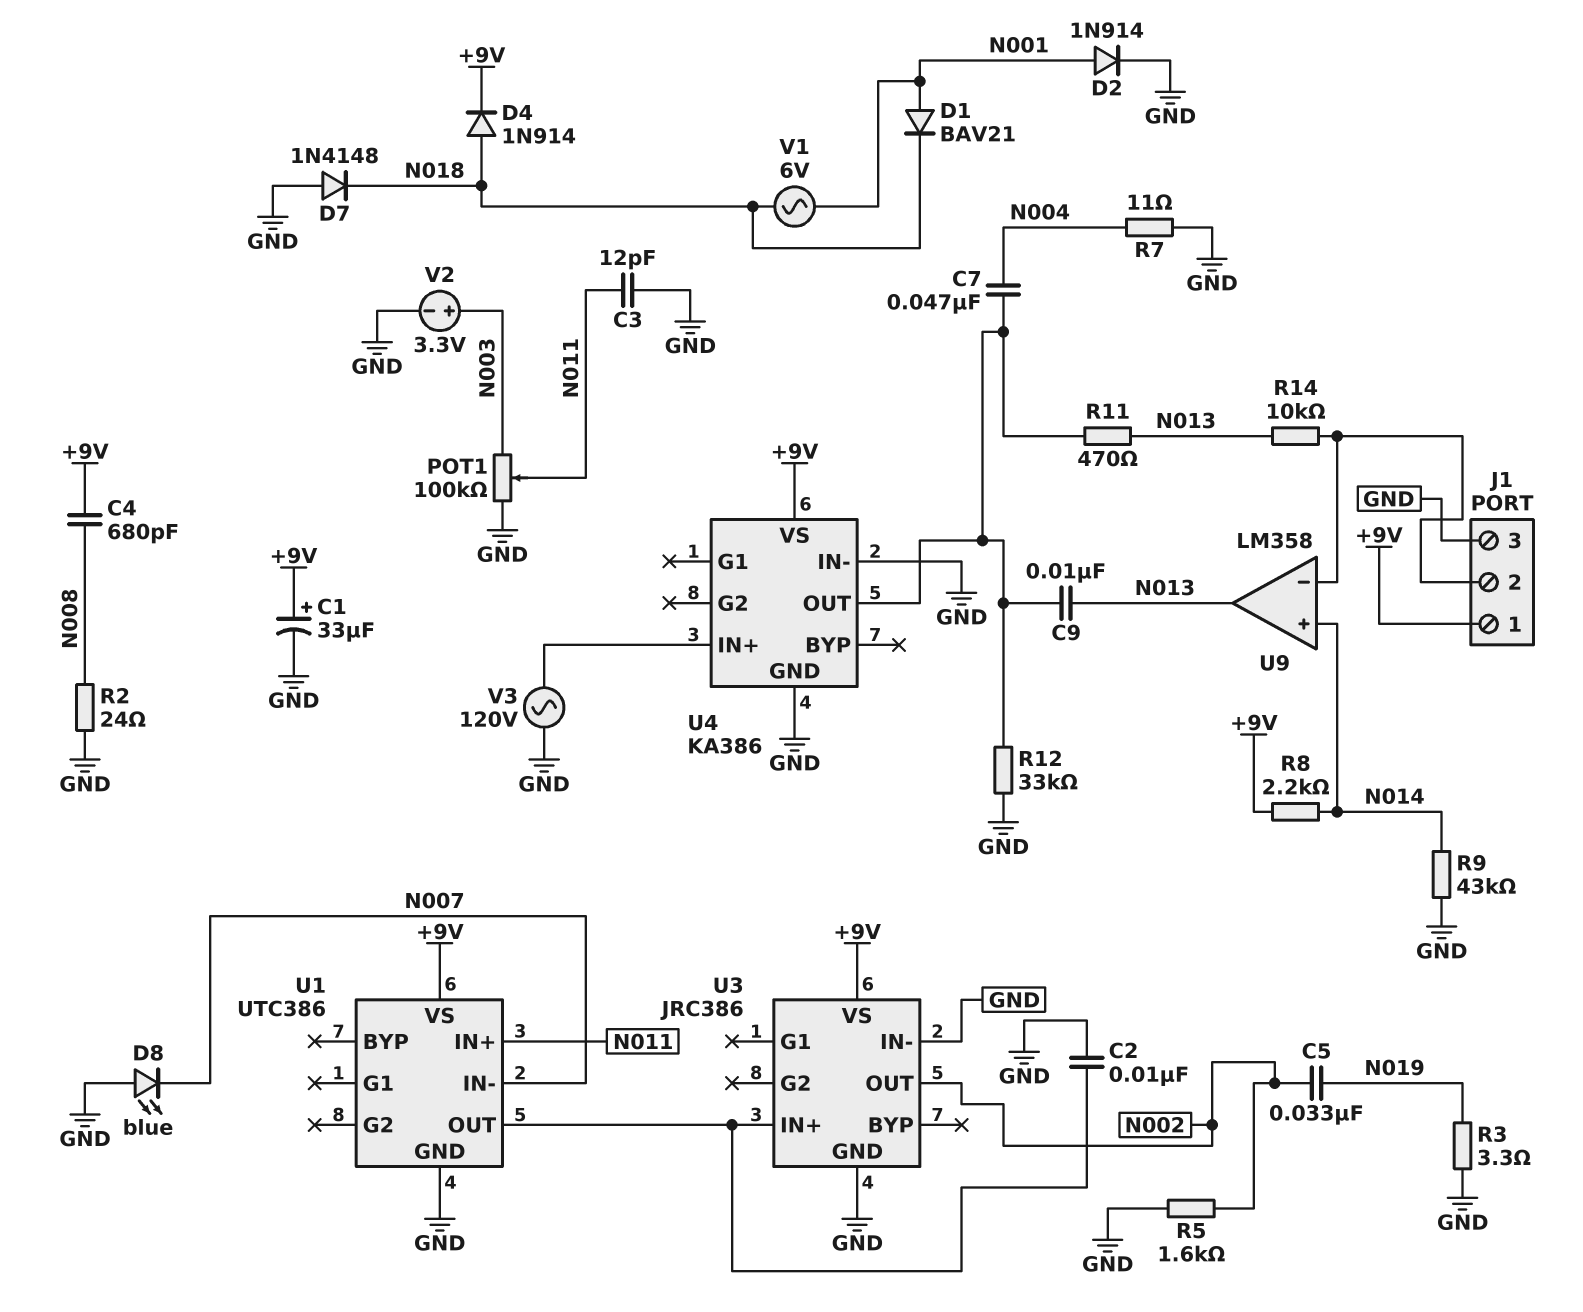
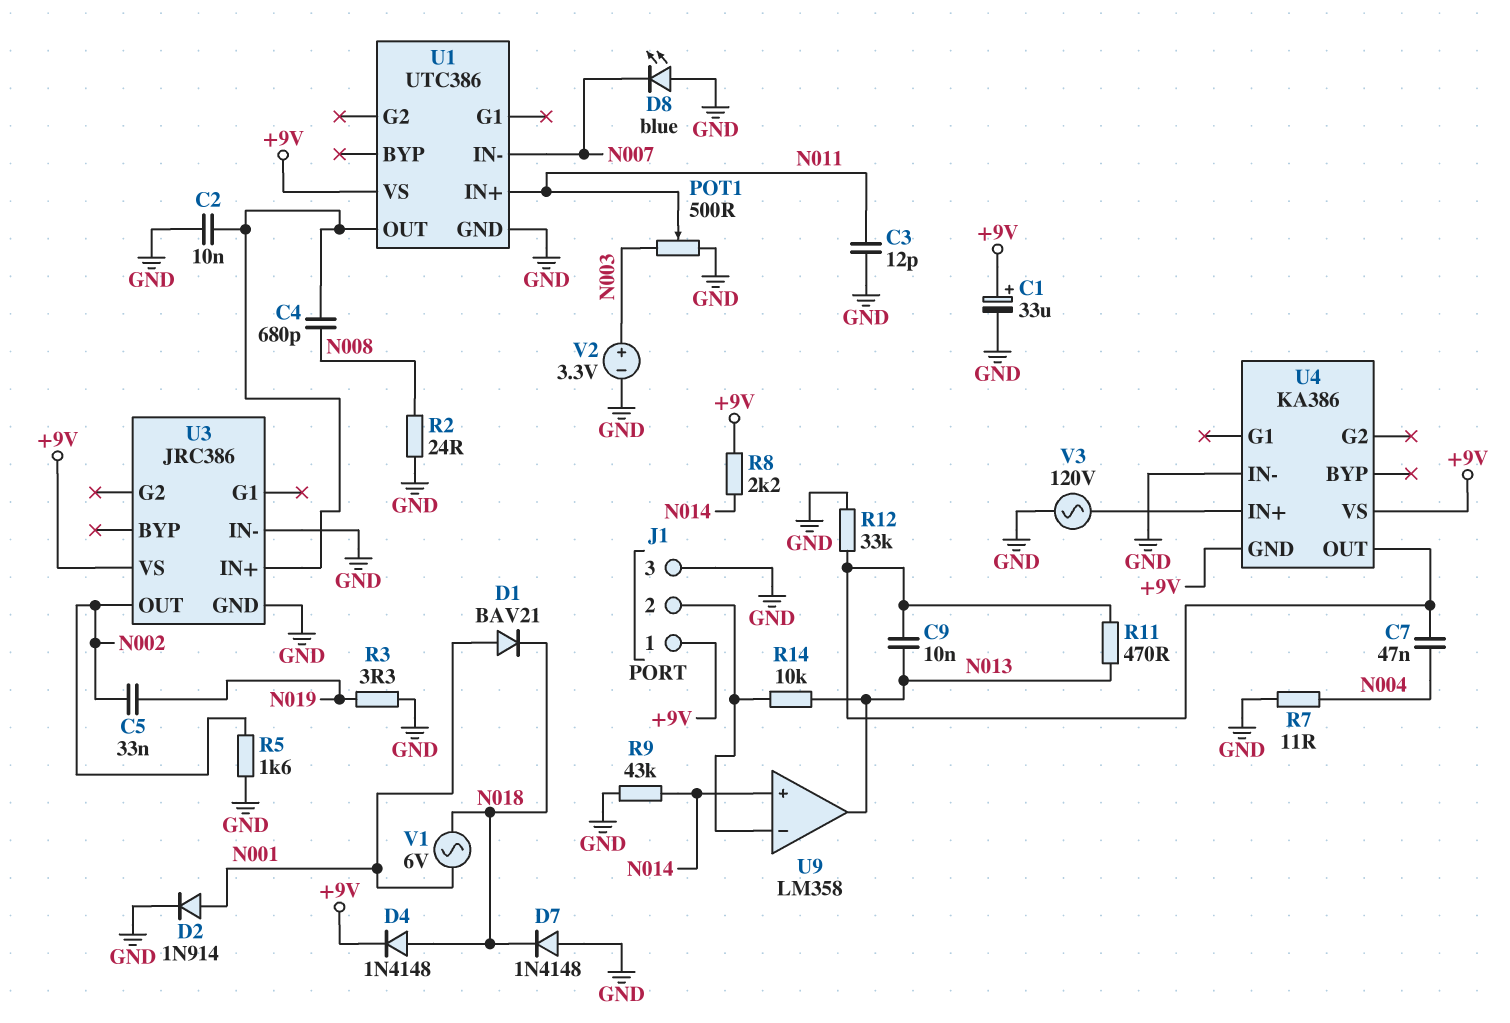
C4: 680pF (+9V, N008) -> 680pF (N008, U1/OUT)
D4: diode 1N914 (A N018, K +9V) -> diode 1N4148 (A N018, K +9V)
POT1: 100k (GND, N003, wiper N011) -> 500 (GND, N003, wiper N011)
U4 pin GND: GND -> +9V

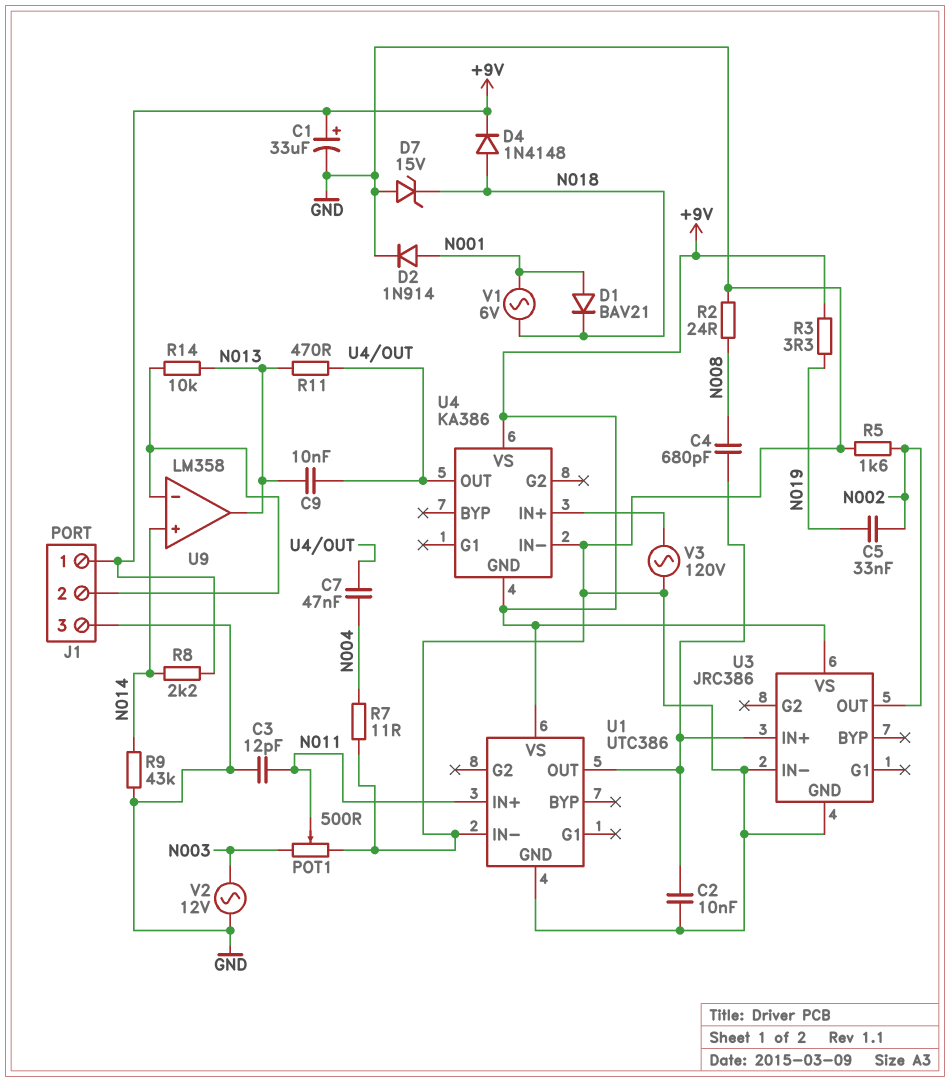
D7: diode 1N4148 (A GND, K N018) -> zener 15V (A GND, K N018)
D8: LED blue (A GND, K N007) -> none
R3: 3.3 (GND, N019) -> 3.3 (+9V, N019)
R12: 33k (GND, U4/OUT) -> none
U1 pin IN-: N007 -> GND
V2: 3.3V (plus N003, minus GND) -> AC 12V (GND, N003)

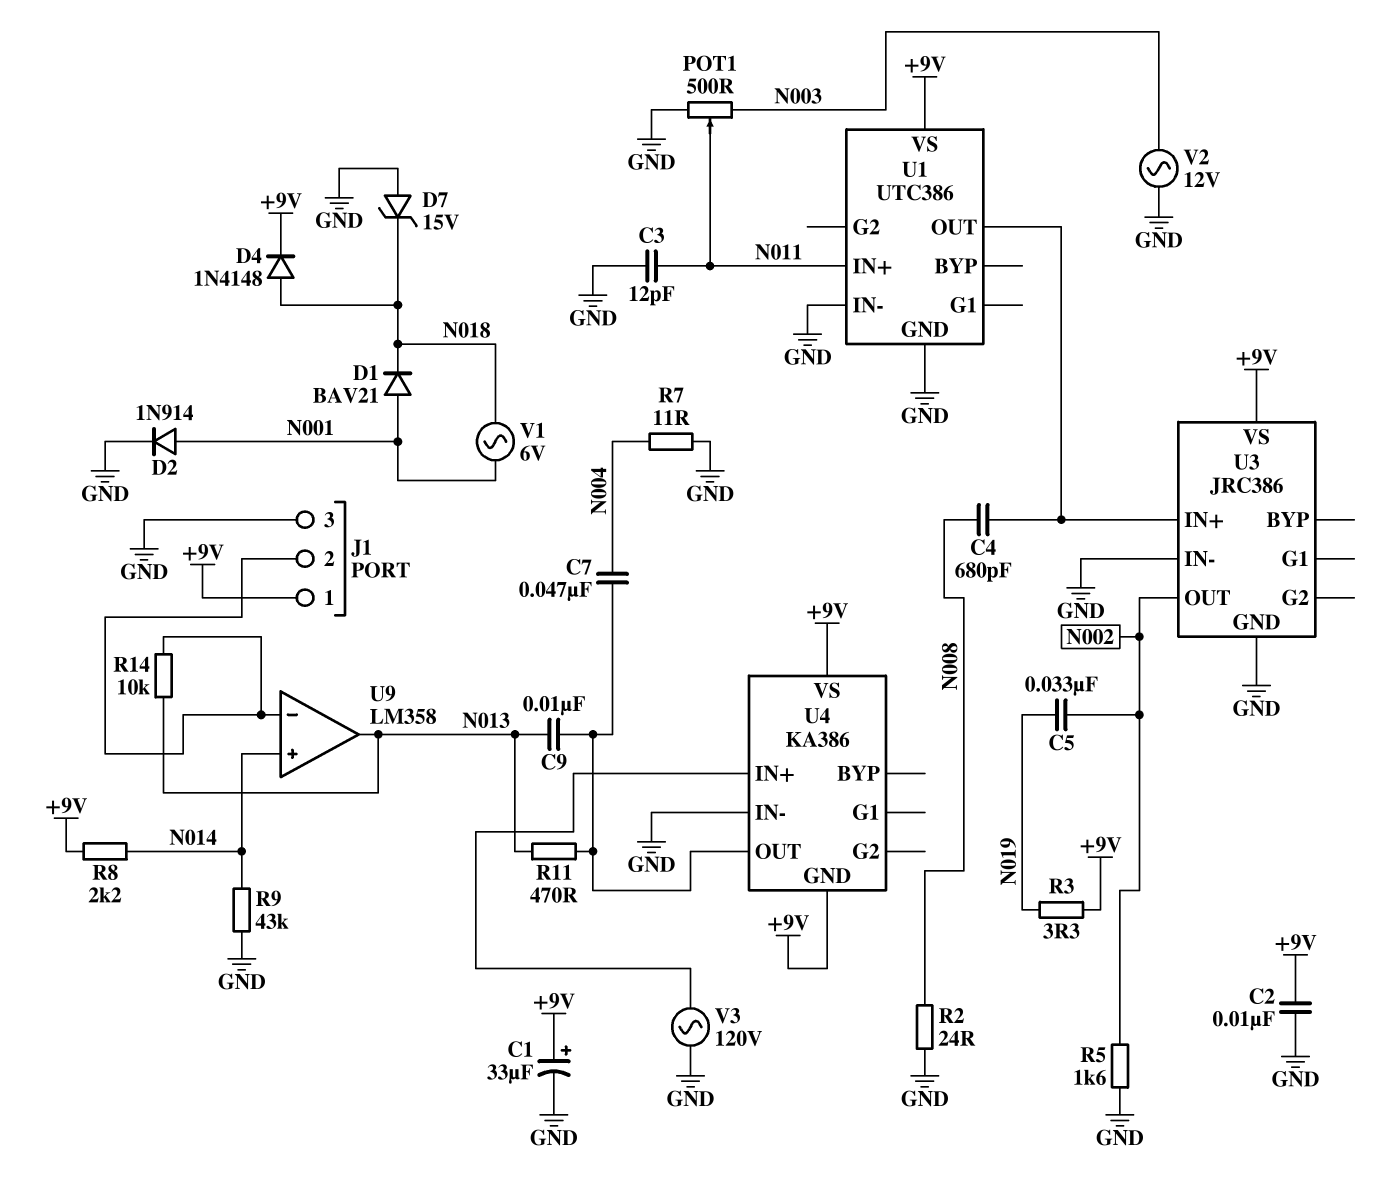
C2: 10nF (GND, U1/OUT) -> 10nF (+9V, GND)

